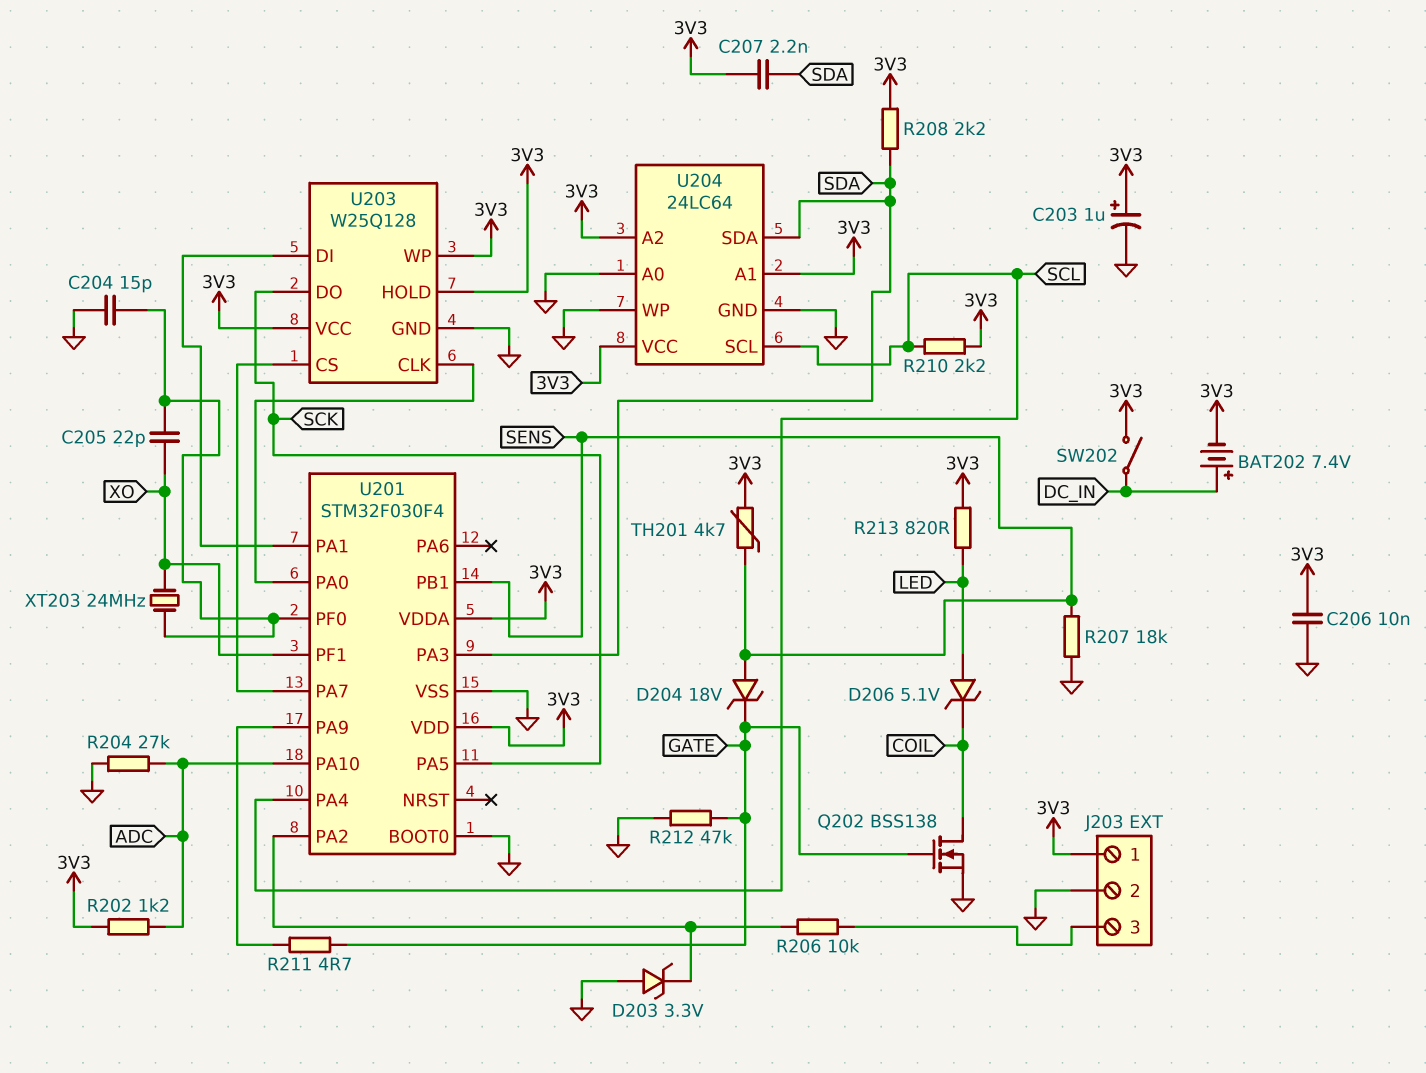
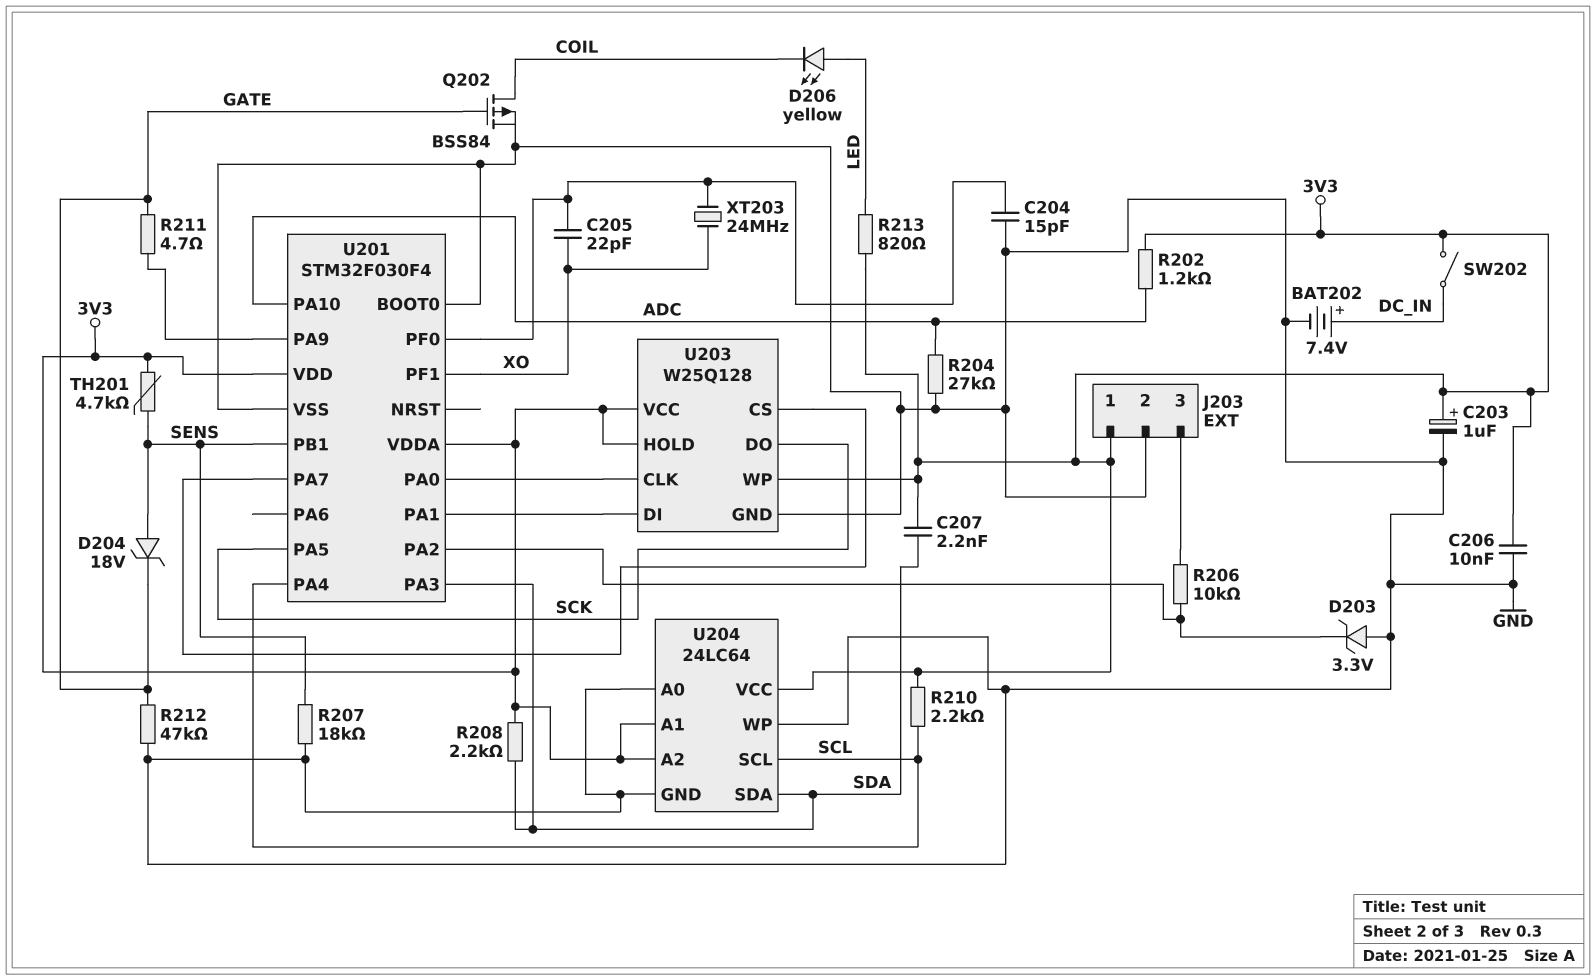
BAT202: 7.4V (plus DC_IN, minus 3V3) -> 7.4V (plus DC_IN, minus GND)
D206: zener 5.1V (A LED, K COIL) -> LED yellow (A LED, K COIL)
Q202: NMOS BSS138 (G GATE, D COIL, S GND) -> PMOS BSS84 (G GATE, D COIL, S GND)

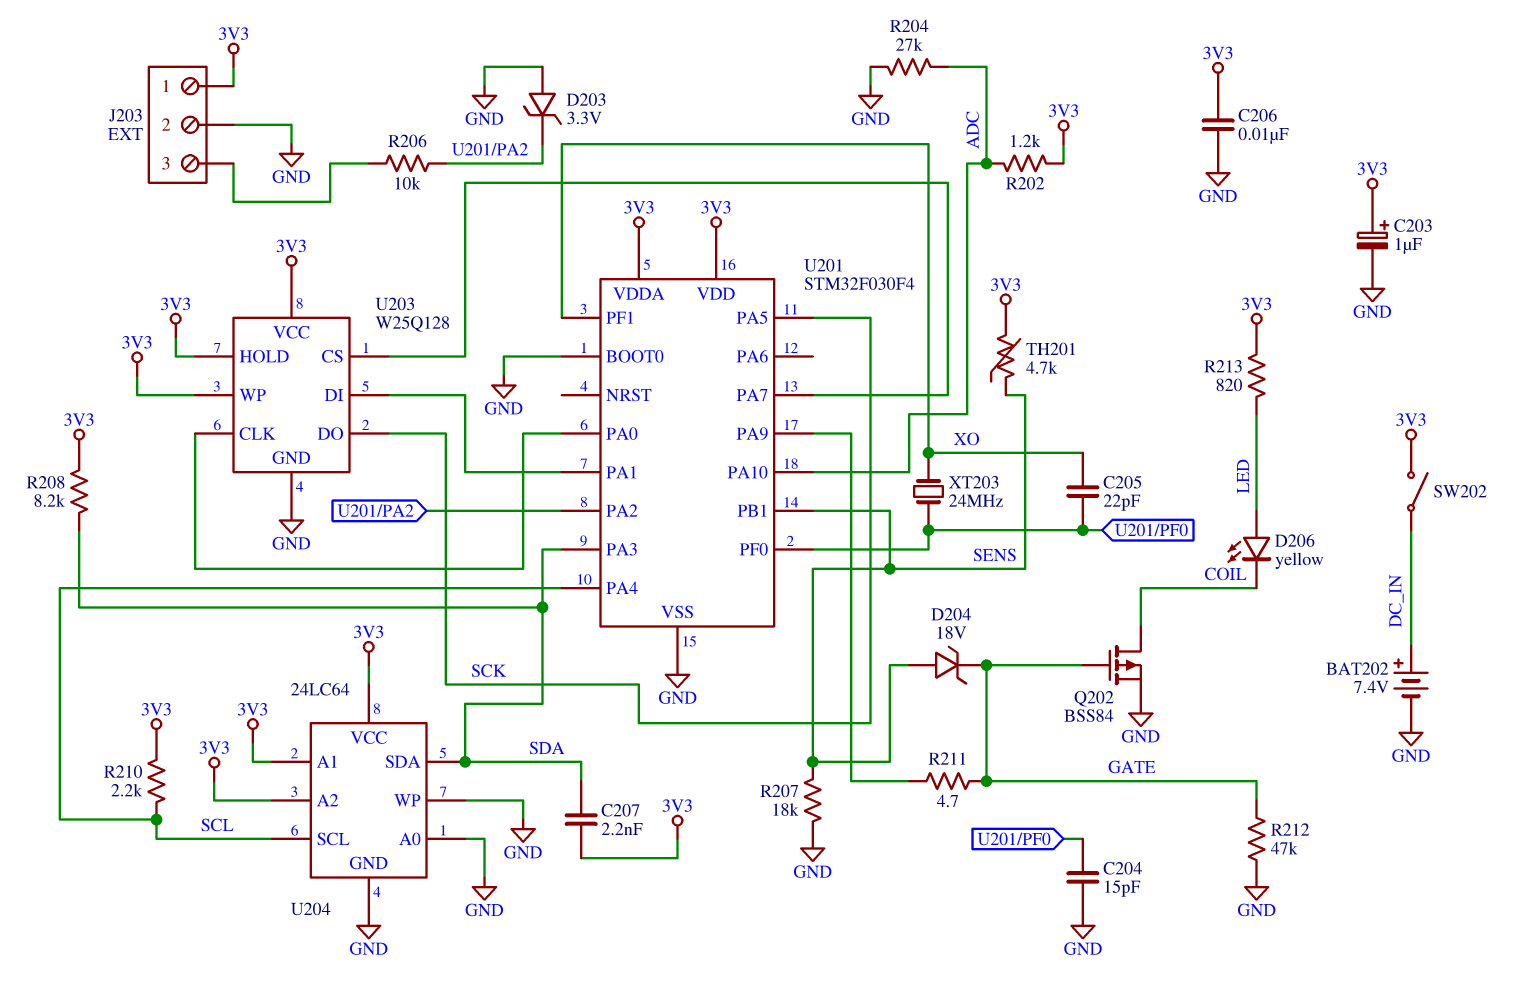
R208: 2.2k (3V3, SDA) -> 8.2k (3V3, SDA)

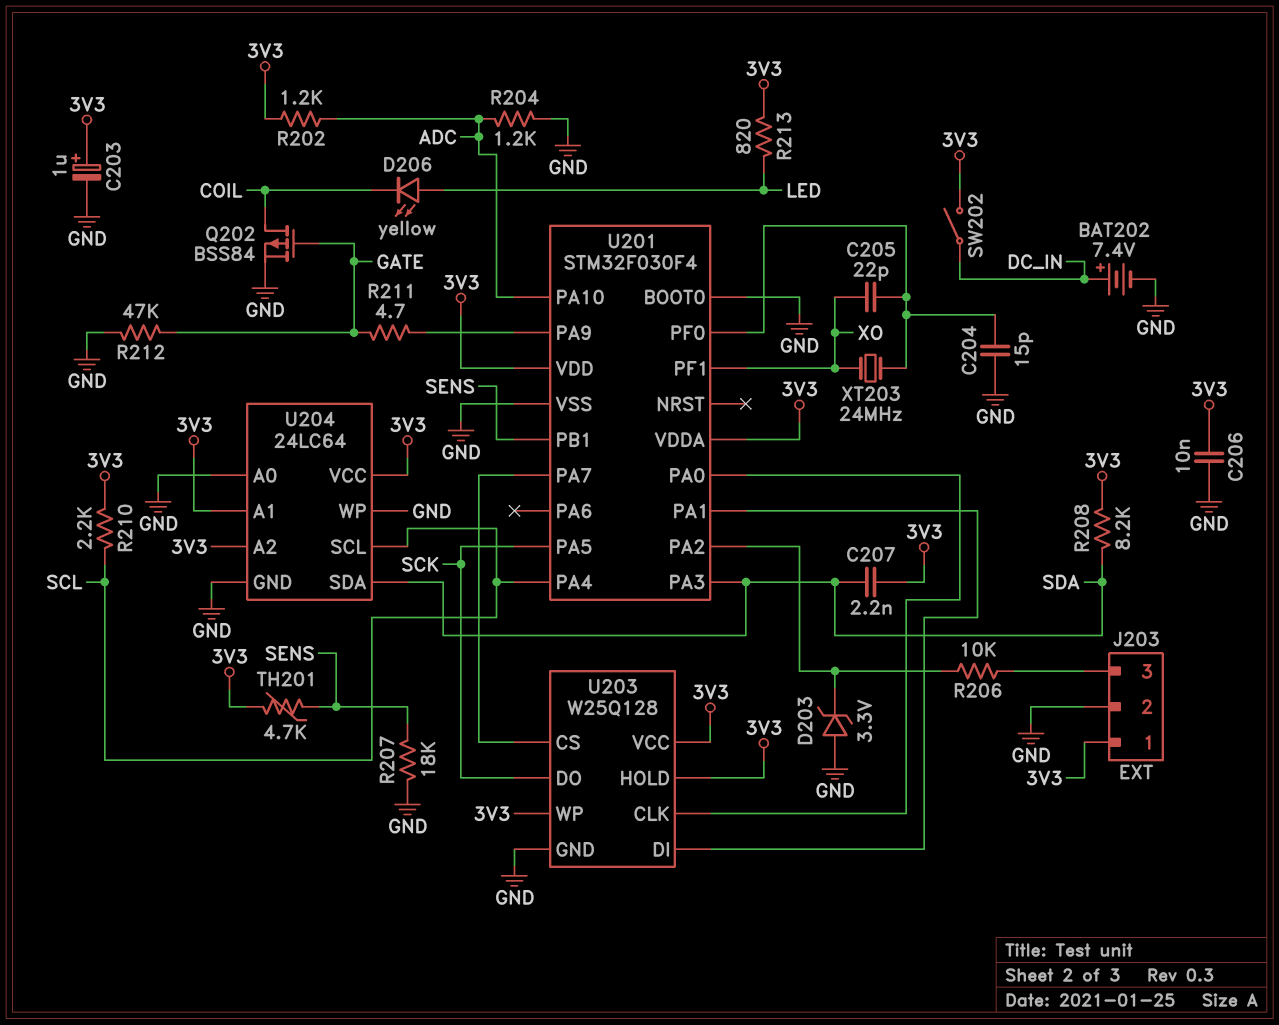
D204: zener 18V (A SENS, K GATE) -> none
R204: 27k (ADC, GND) -> 1.2k (ADC, GND)

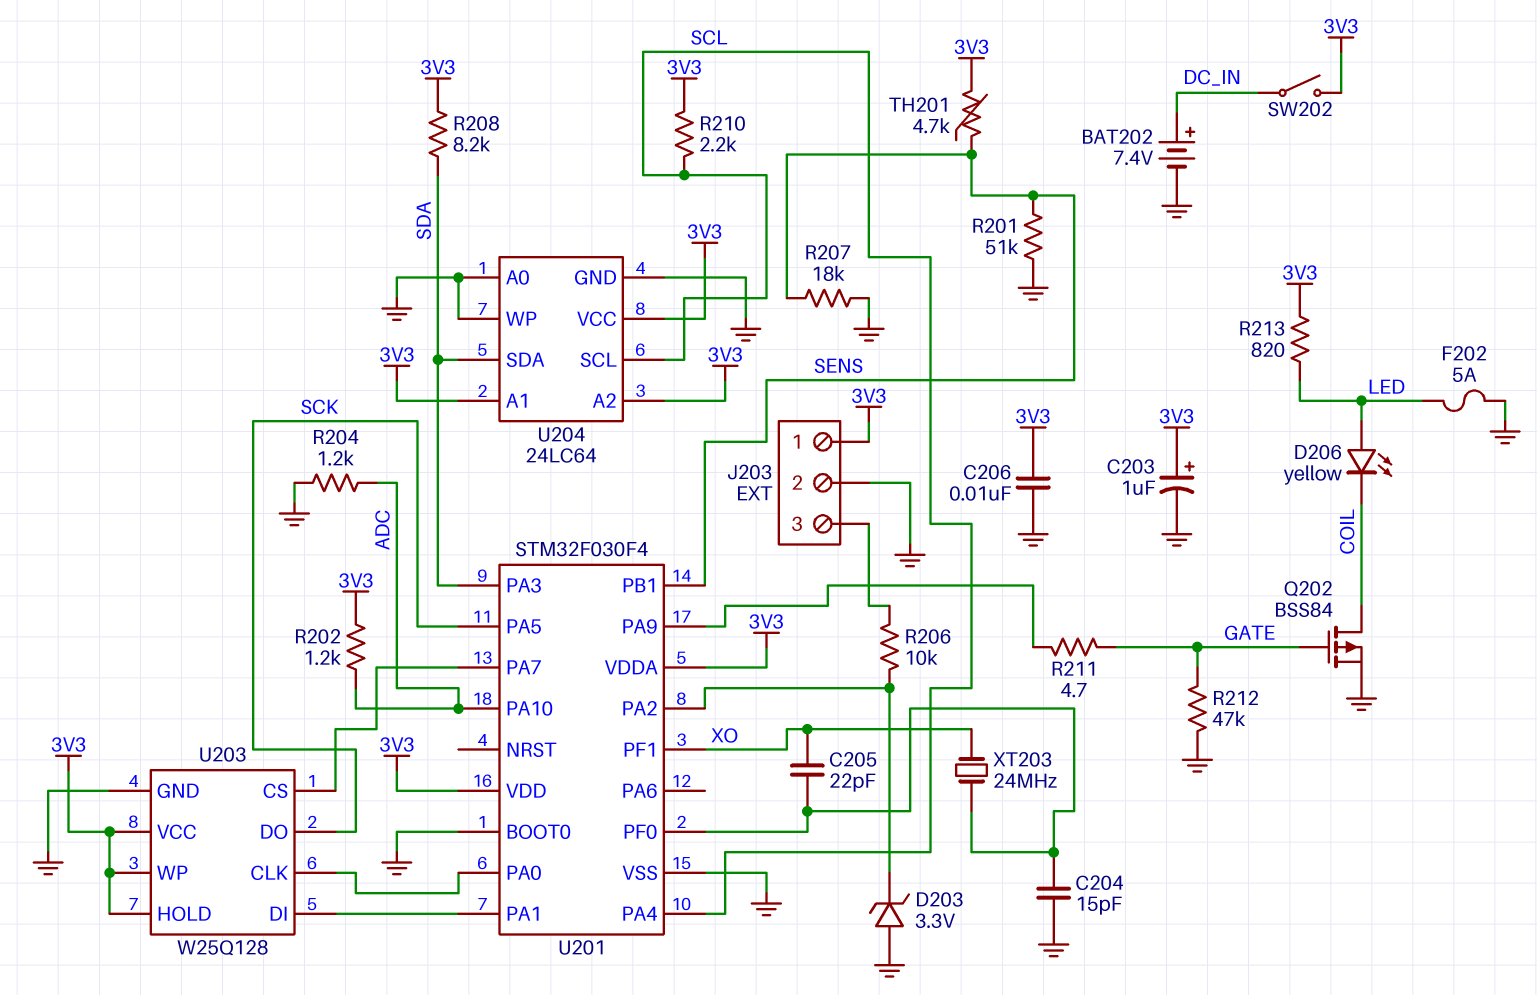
C207: 2.2nF (3V3, SDA) -> none
F202: none -> 5A (GND, LED)
R201: none -> 51k (GND, SENS)

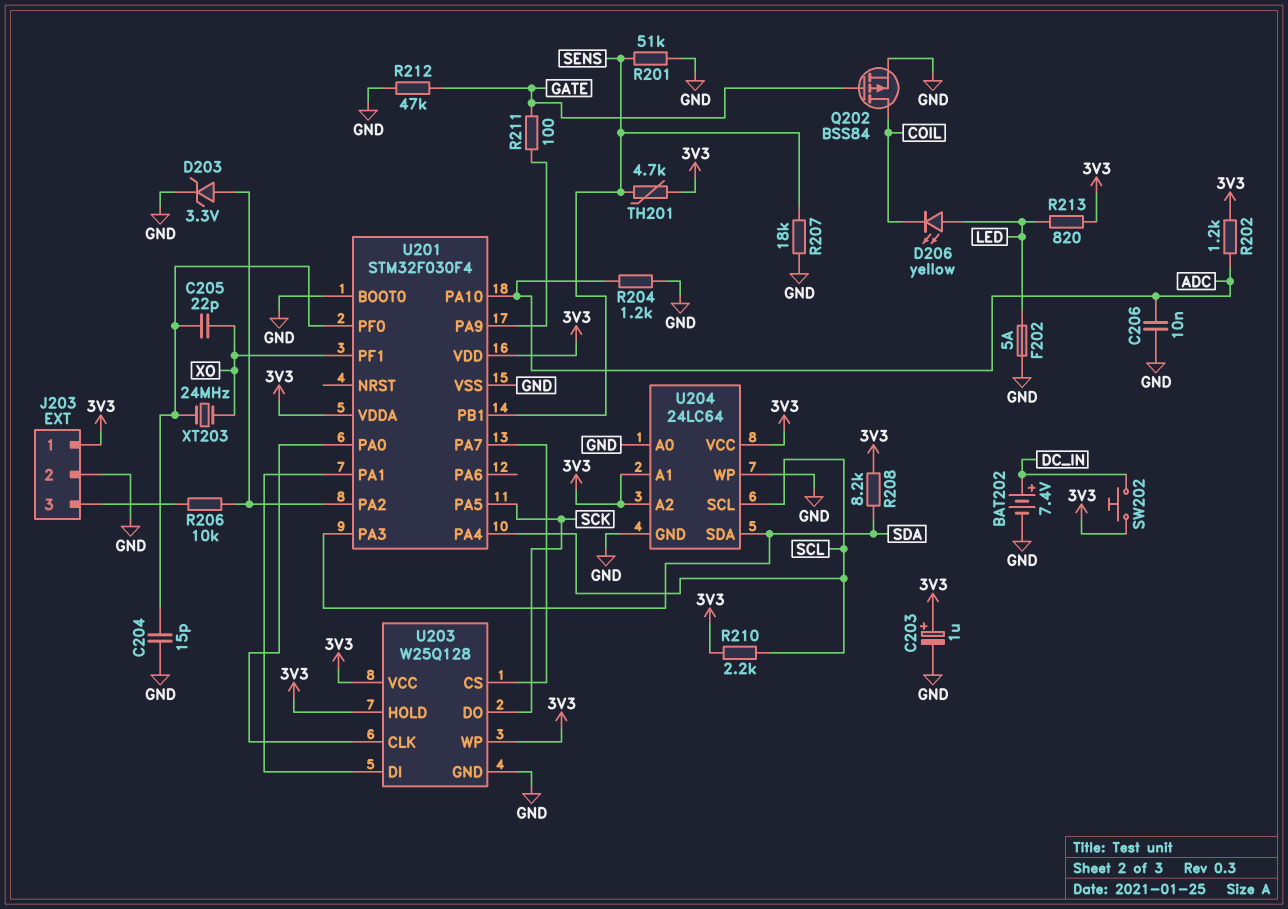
C206: 10nF (3V3, GND) -> 10nF (ADC, GND)
D203: zener 3.3V (A GND, K U201/PA2) -> zener 3.3V (A U201/PA2, K GND)
R211: 4.7 (GATE, U201/PA9) -> 100 (GATE, U201/PA9)
SW202: switch (3V3, DC_IN) -> button (3V3, DC_IN)

